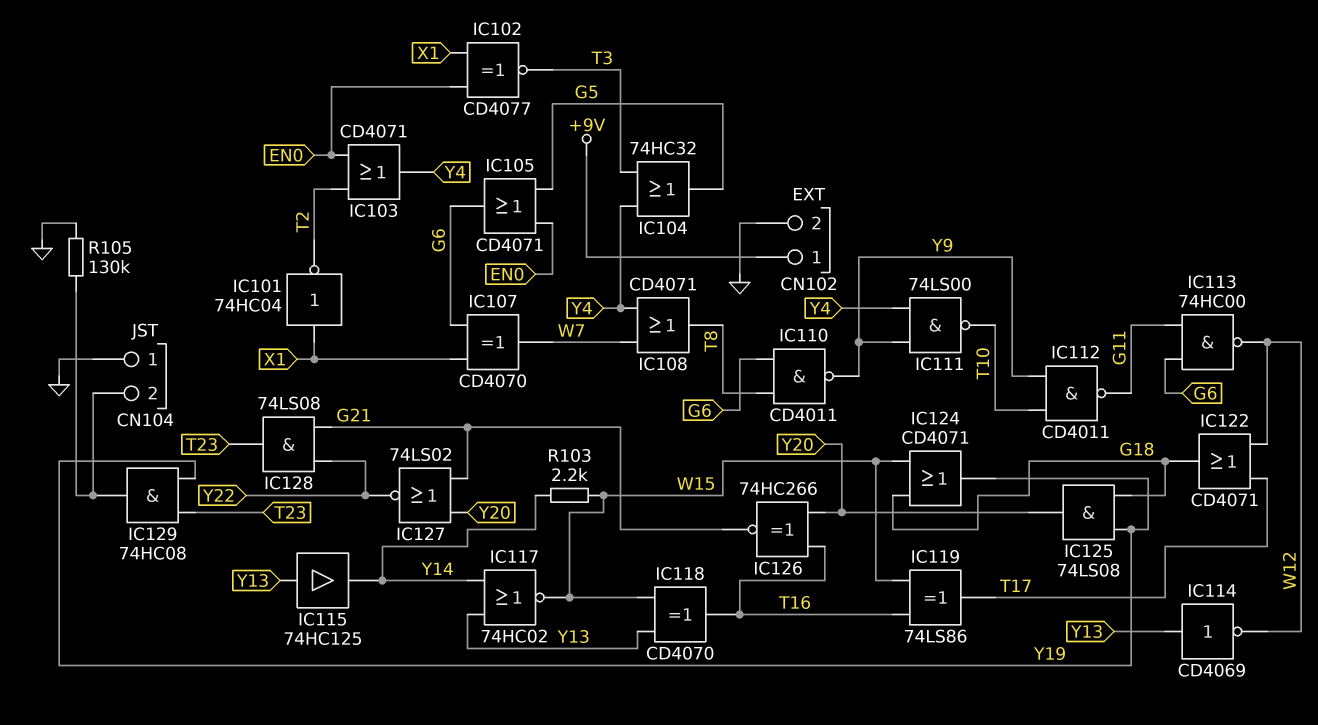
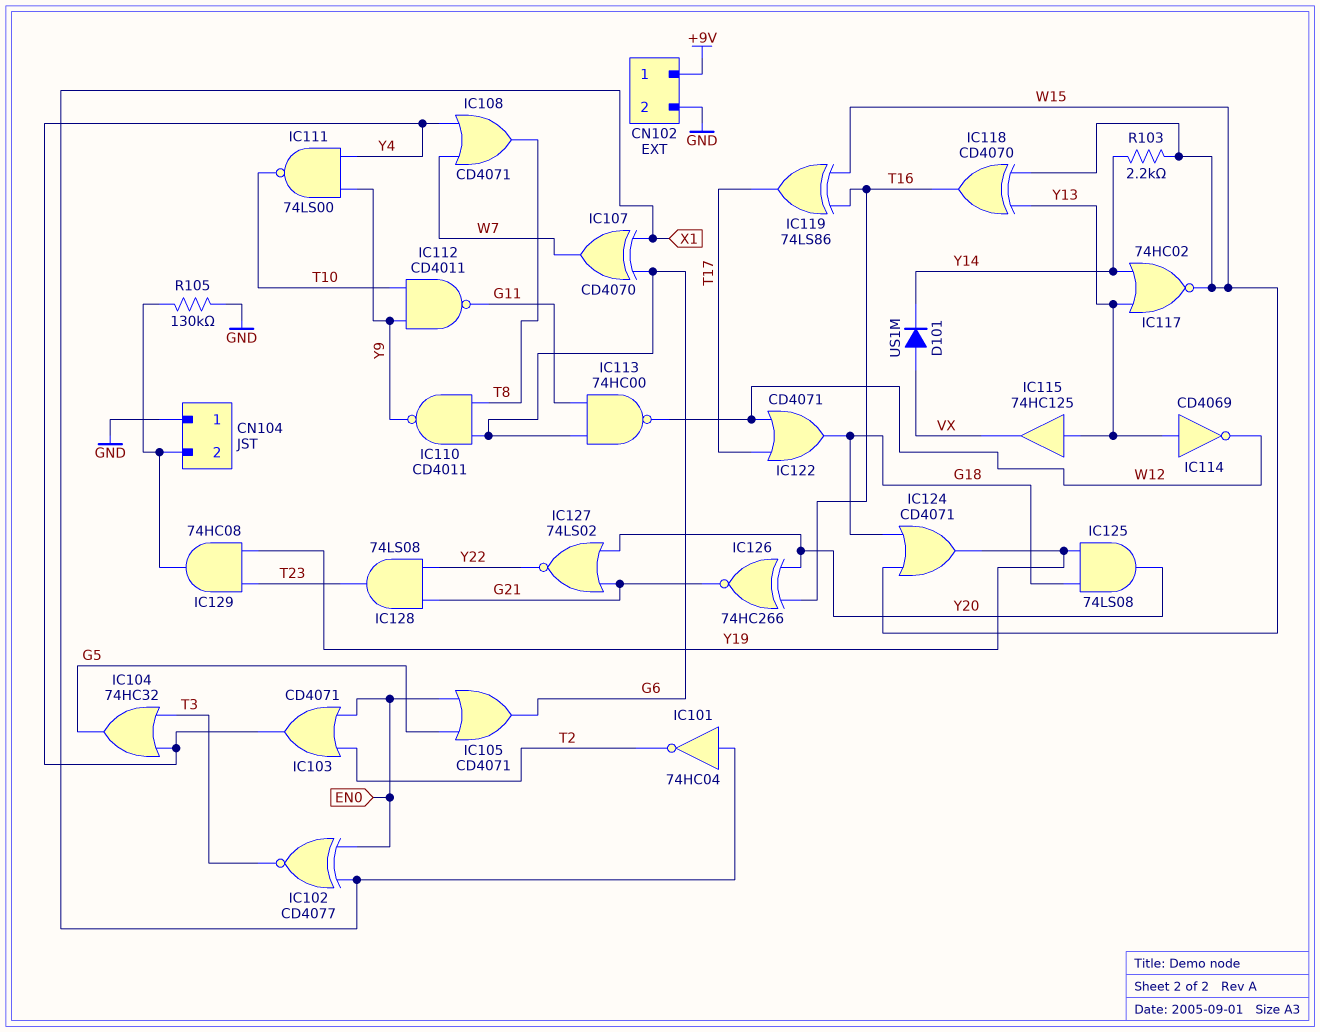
D101: none -> diode US1M (A VX, K Y14)
IC115: buffer 74HC125 (in Y13, out Y14) -> buffer 74HC125 (in Y13, out VX)

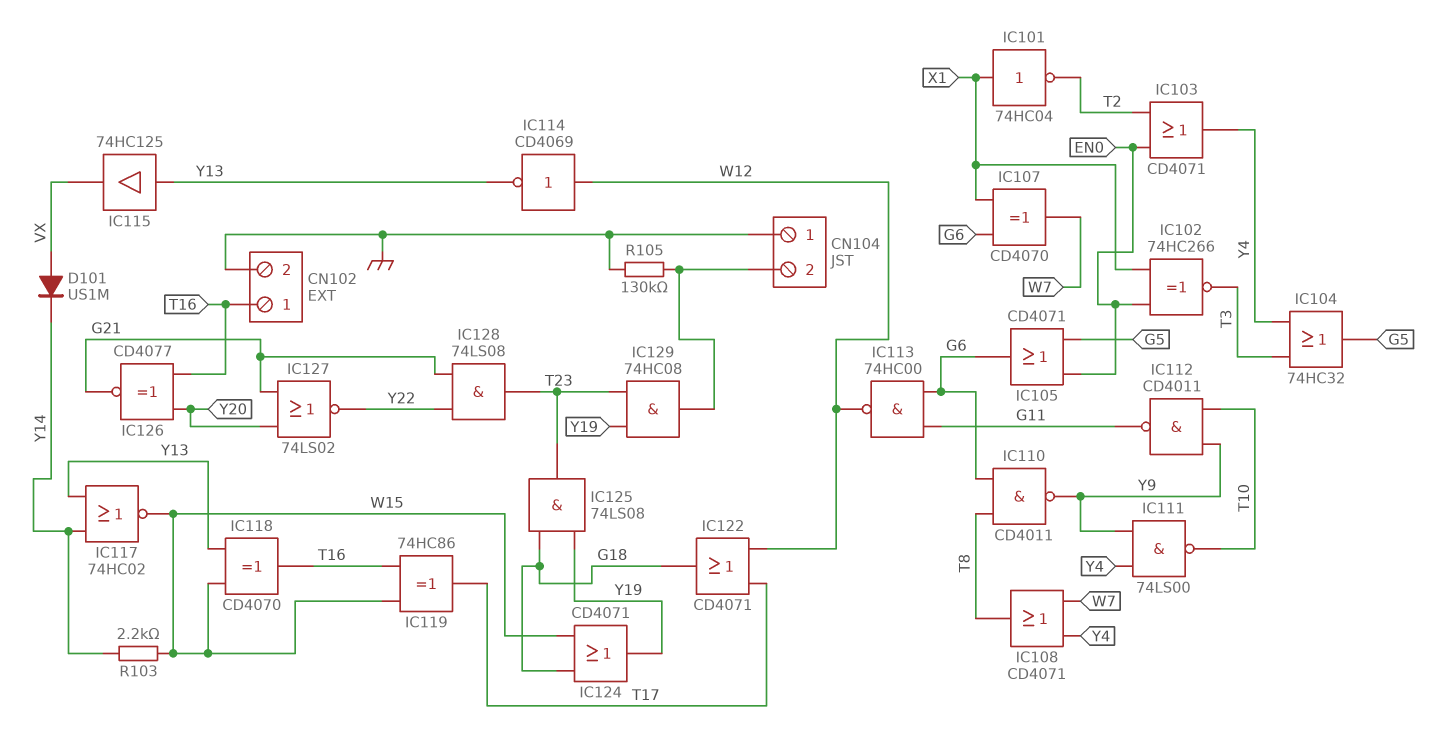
CN102 pin 1: +9V -> T16
IC102: XNOR CD4077 (in EN0, in X1, out T3) -> XNOR 74HC266 (in EN0, in X1, out T3)
IC114: NOT CD4069 (in Y13, out W12) -> NOT CD4069 (in W12, out Y13)
IC119: XOR 74LS86 (in T16, in W15, out T17) -> XOR 74HC86 (in T16, in W15, out T17)
IC125: AND 74LS08 (in G18, in Y19, out Y20) -> AND 74LS08 (in G18, in Y19, out T23)
IC126: XNOR 74HC266 (in T16, in Y20, out G21) -> XNOR CD4077 (in T16, in Y20, out G21)

